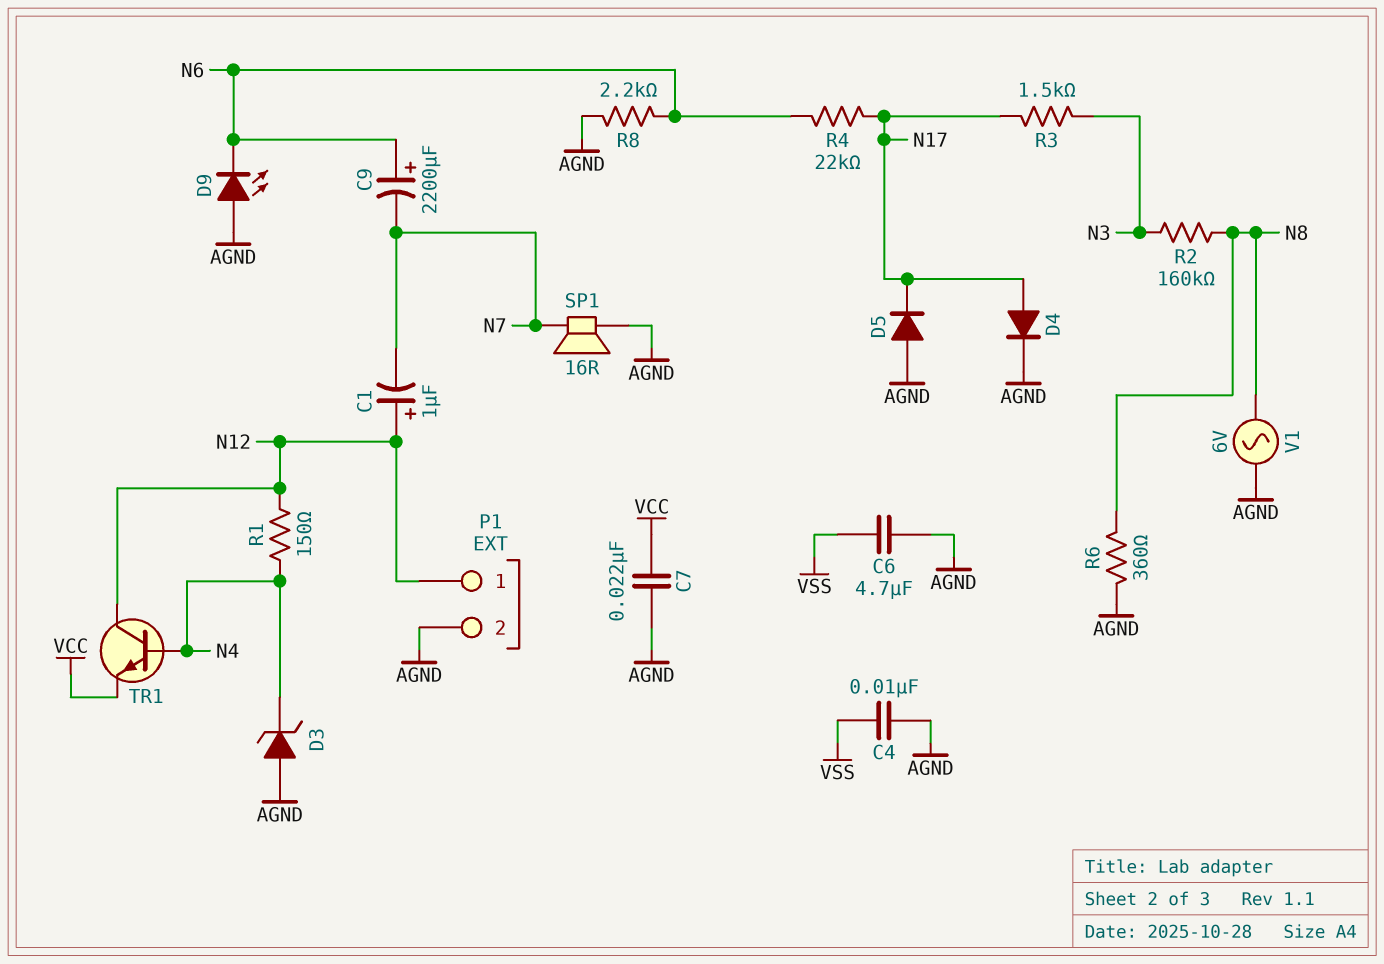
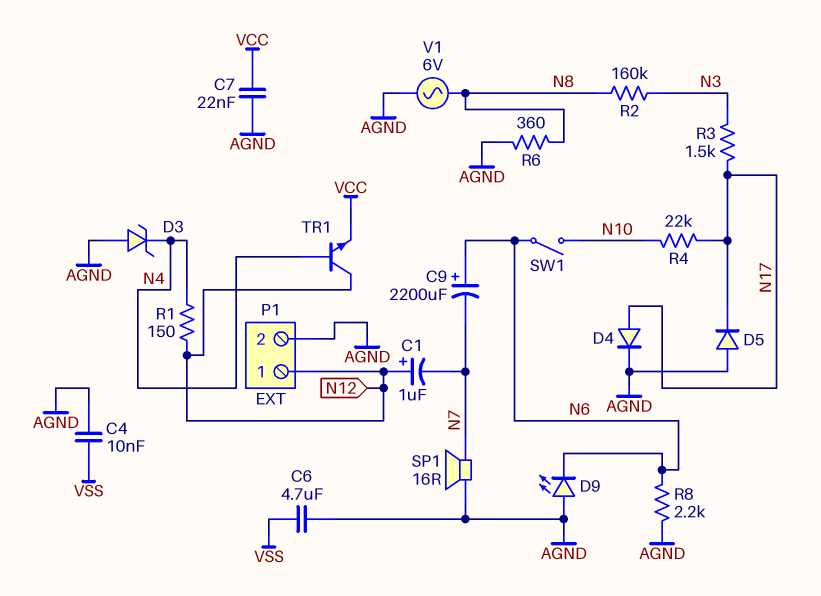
R4: 22k (N6, N17) -> 22k (N10, N17)
SW1: none -> switch (N6, N10)

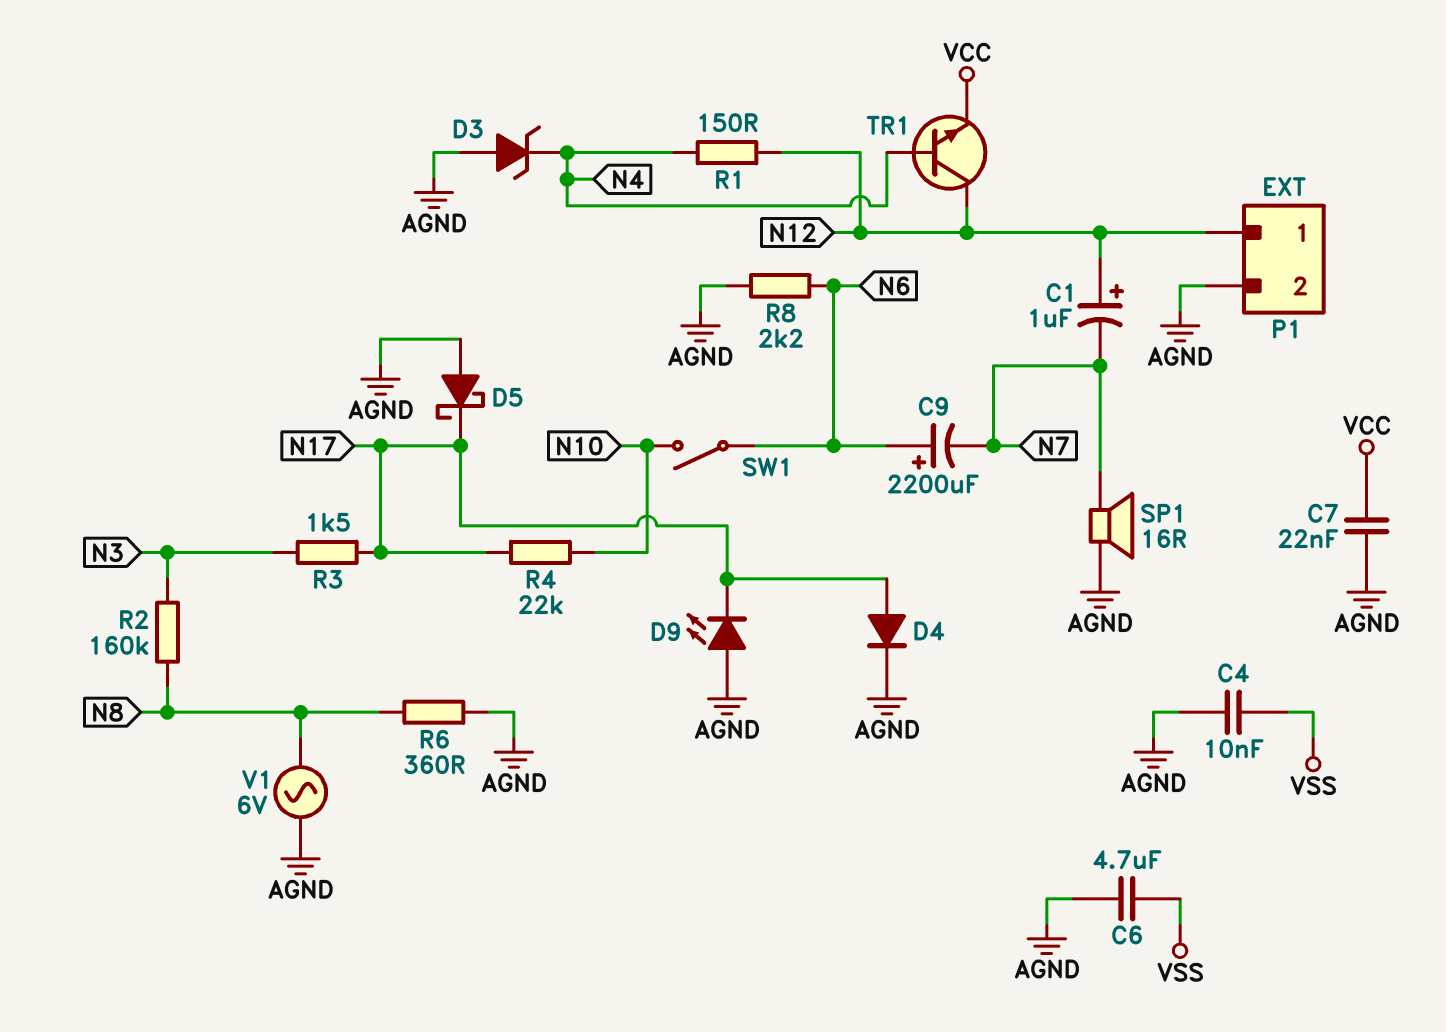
D5: diode (A AGND, K N17) -> schottky (A AGND, K N17)
D9: LED (A AGND, K N6) -> LED (A AGND, K N17)

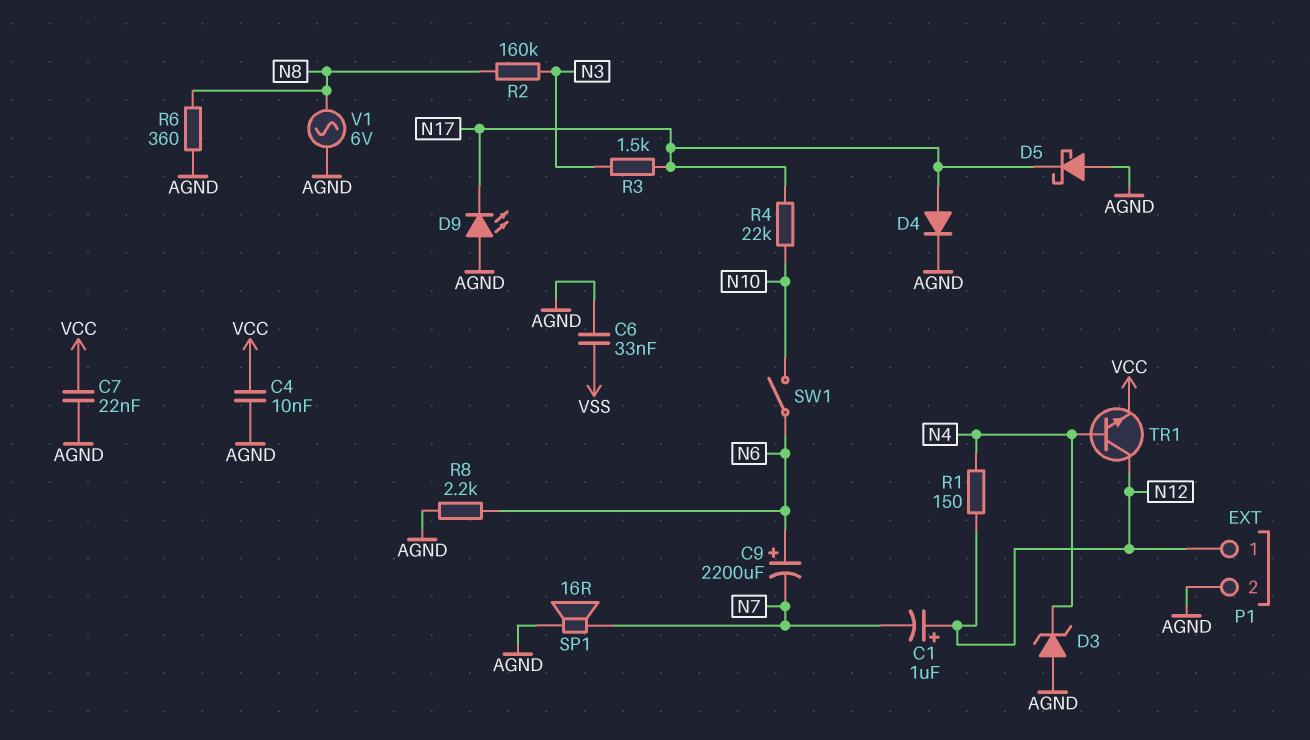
C4: 10nF (AGND, VSS) -> 10nF (AGND, VCC)
C6: 4.7uF (AGND, VSS) -> 33nF (AGND, VSS)

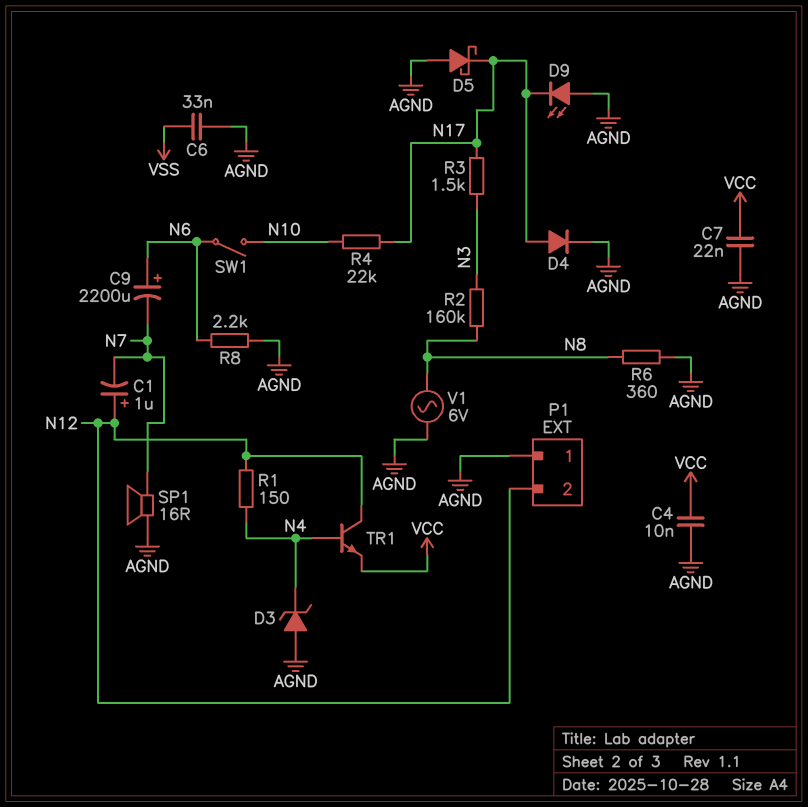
P1 pin 1: N12 -> AGND
P1 pin 2: AGND -> N12

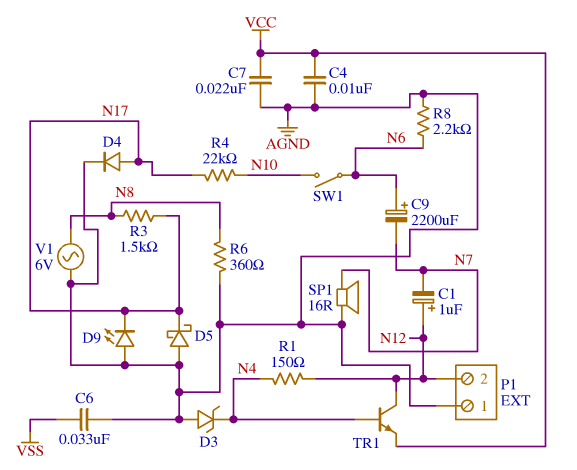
R2: 160k (N3, N8) -> none
R3: 1.5k (N3, N17) -> 1.5k (N8, N17)

